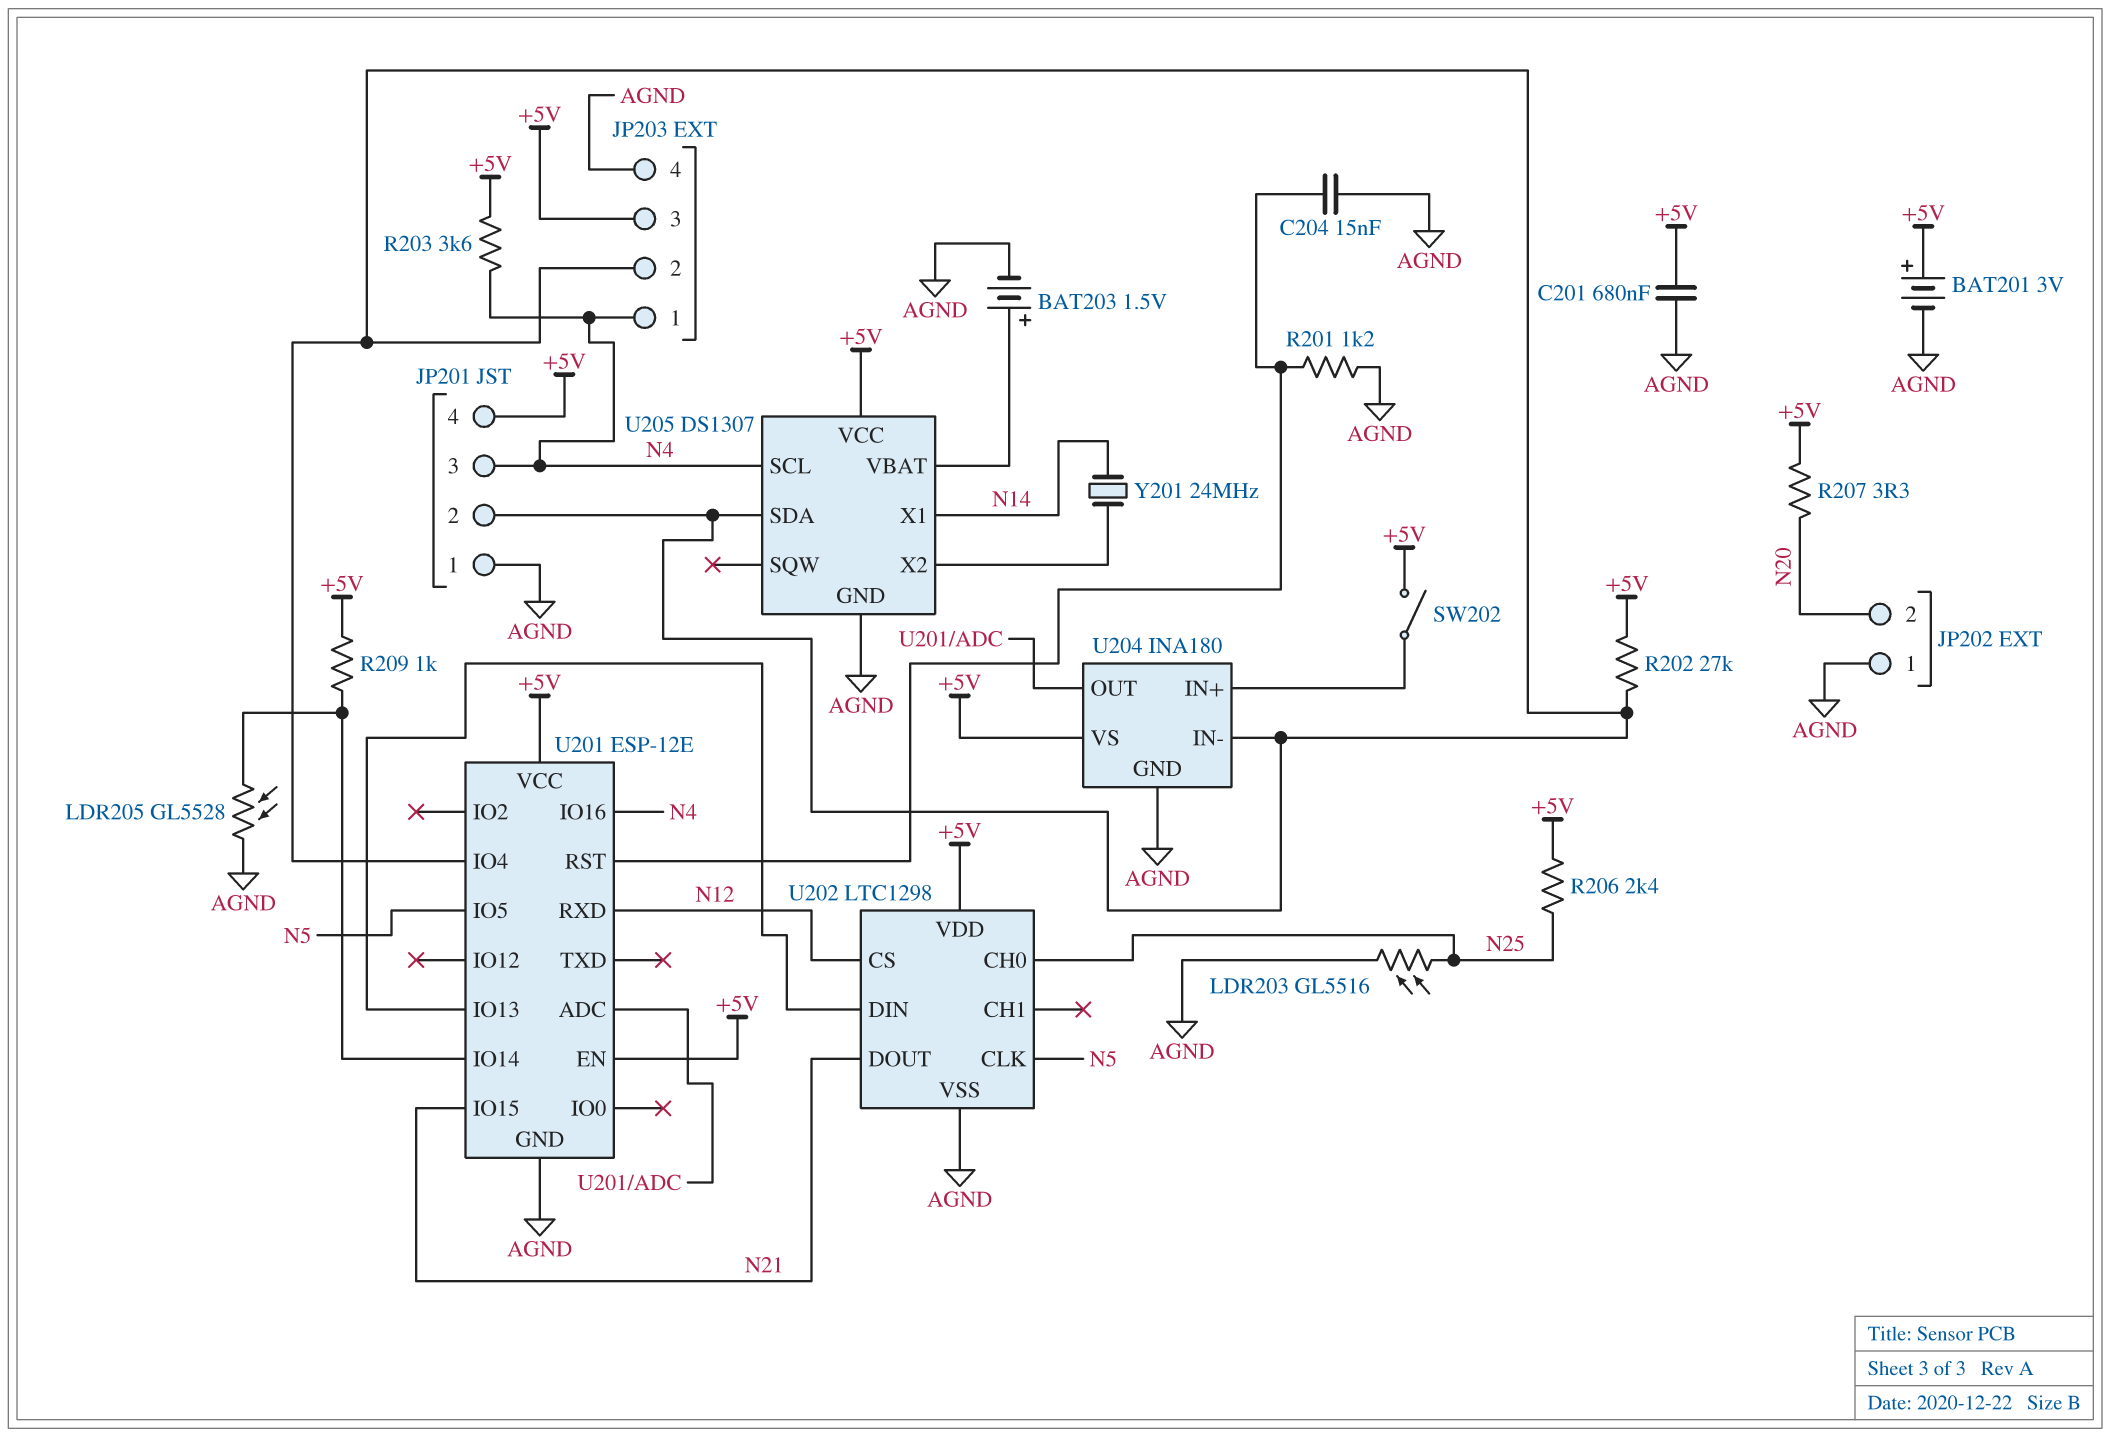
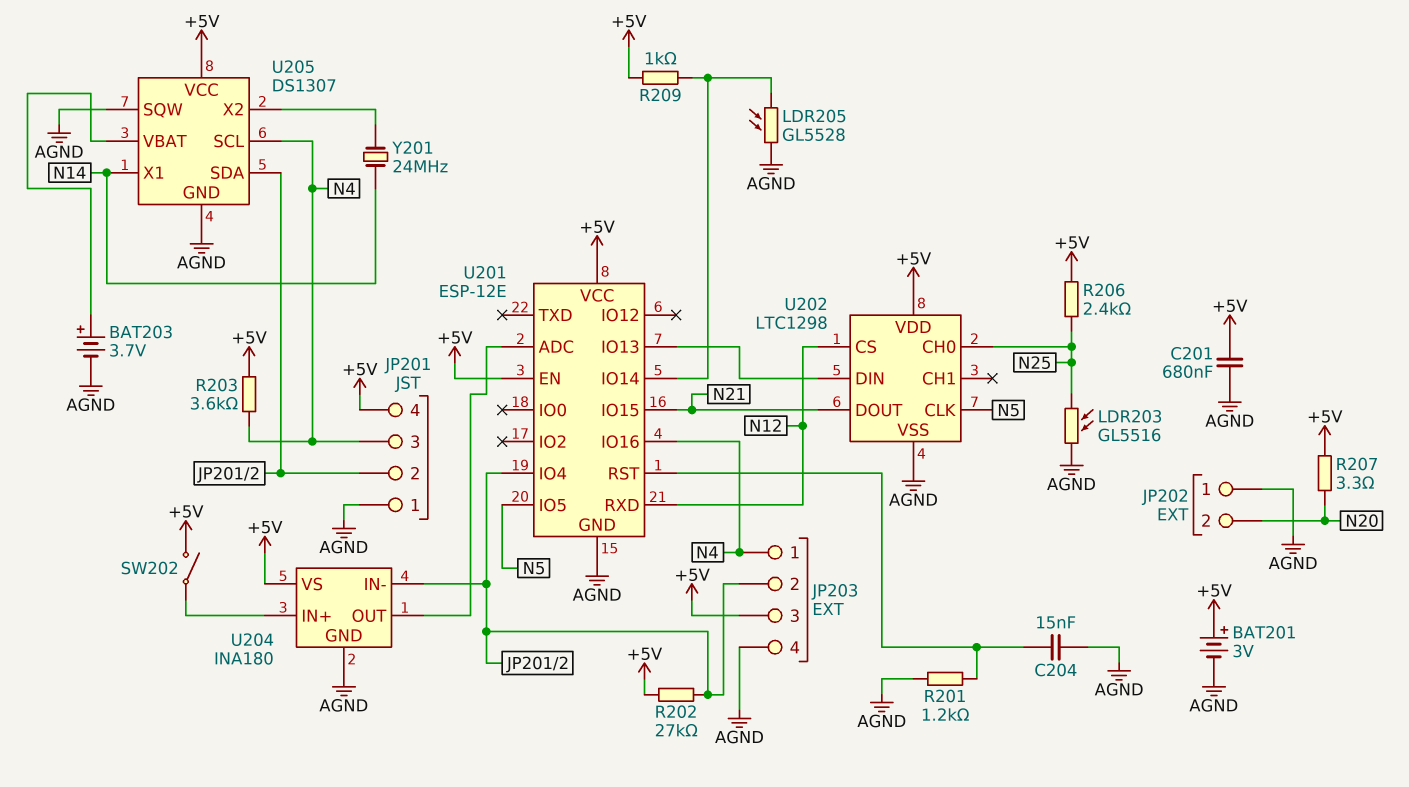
BAT203: 1.5V (plus U205/VBAT, minus AGND) -> 3.7V (plus U205/VBAT, minus AGND)
U205 pin SQW: none -> AGND

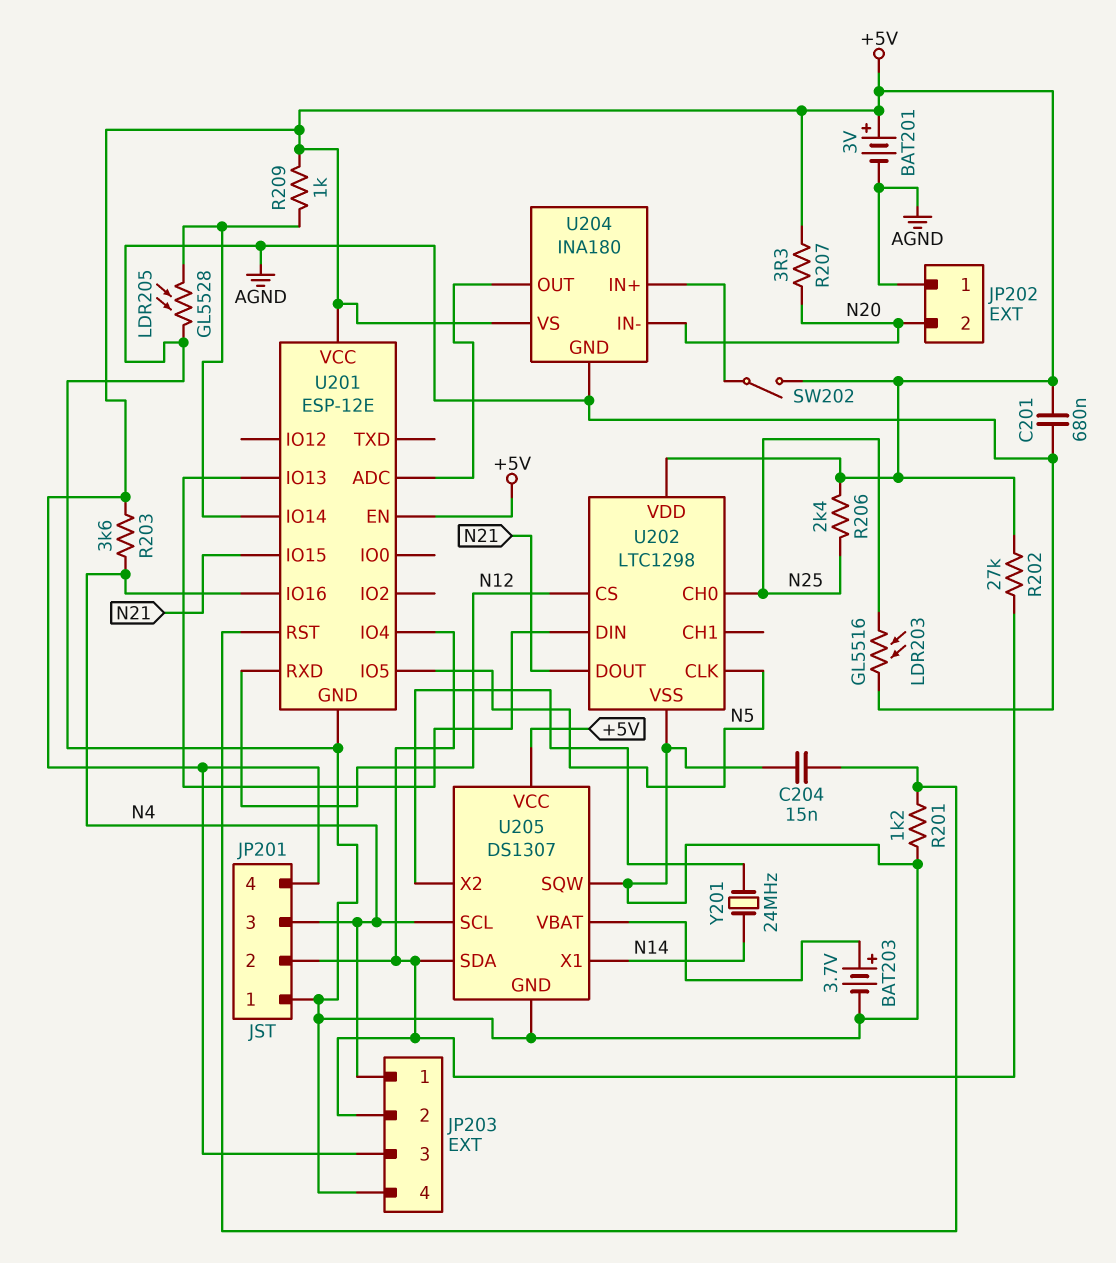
U204 pin IN-: JP201/2 -> N20

